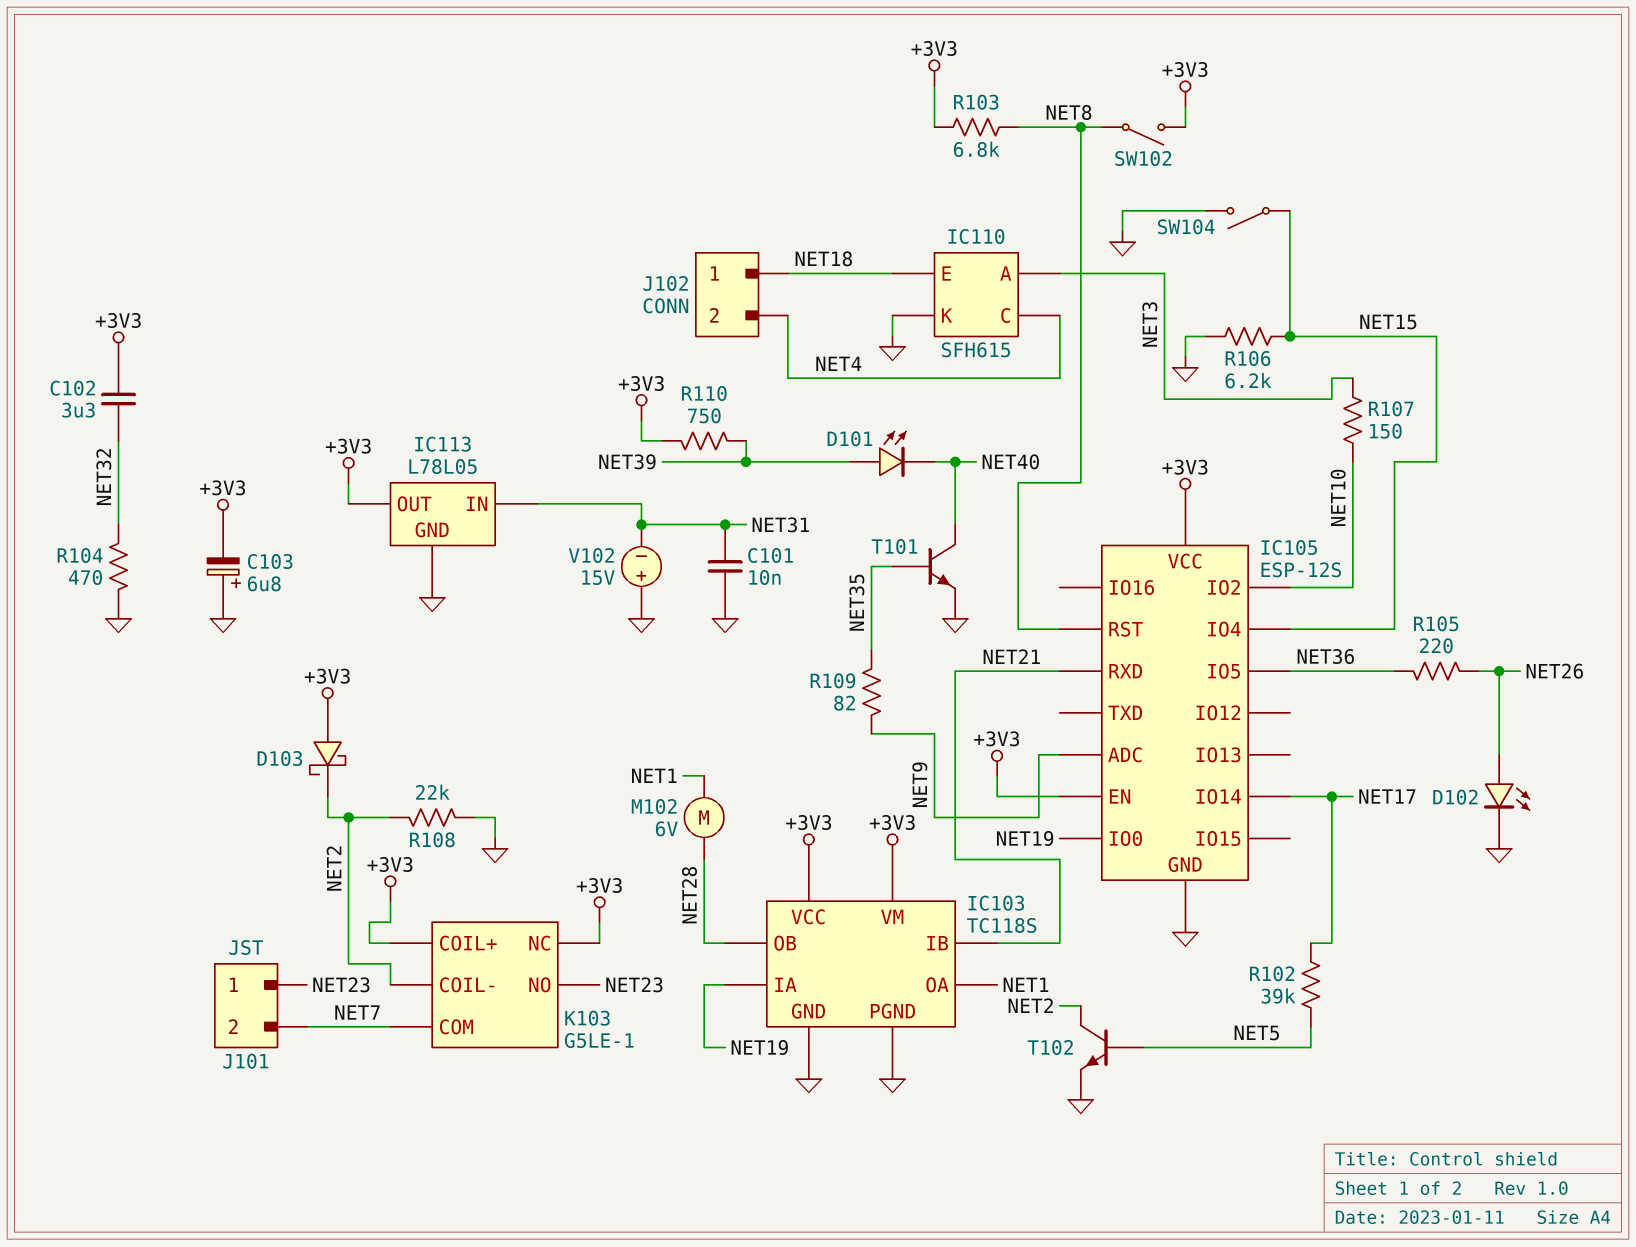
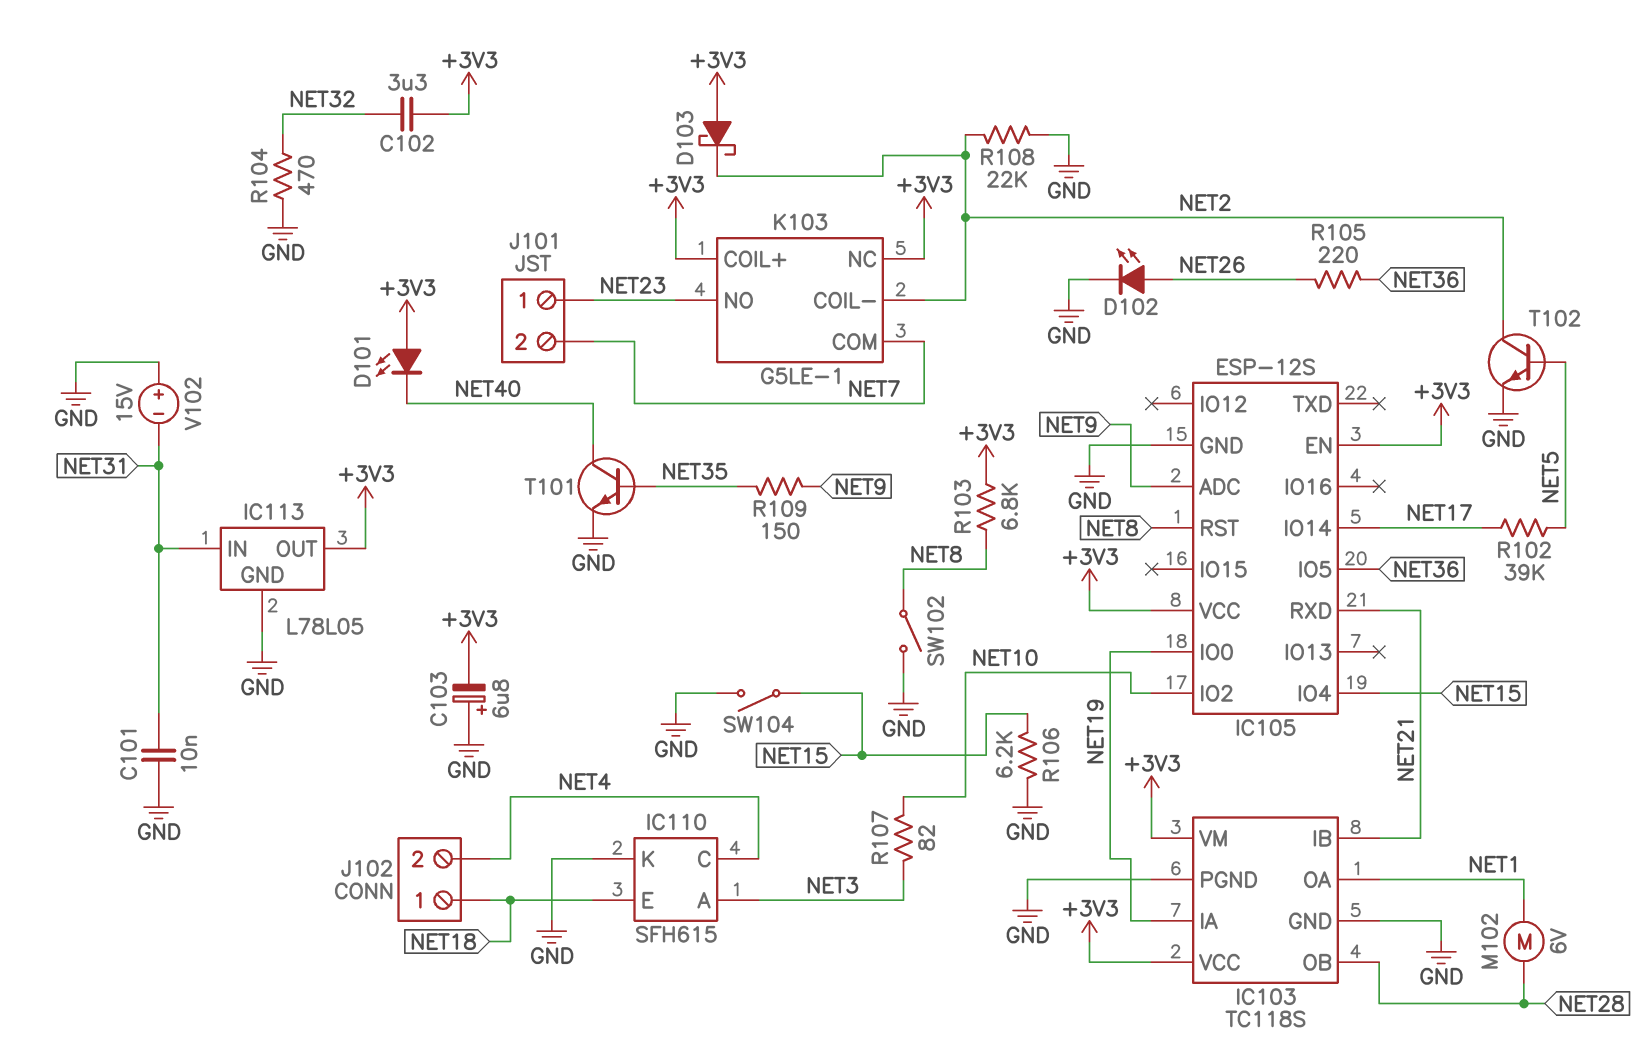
D101: LED (A NET39, K NET40) -> LED (A +3V3, K NET40)
R107: 150 (NET3, NET10) -> 82 (NET3, NET10)
R109: 82 (NET9, NET35) -> 150 (NET9, NET35)
R110: 750 (+3V3, NET39) -> none
SW102: switch (+3V3, NET8) -> switch (GND, NET8)

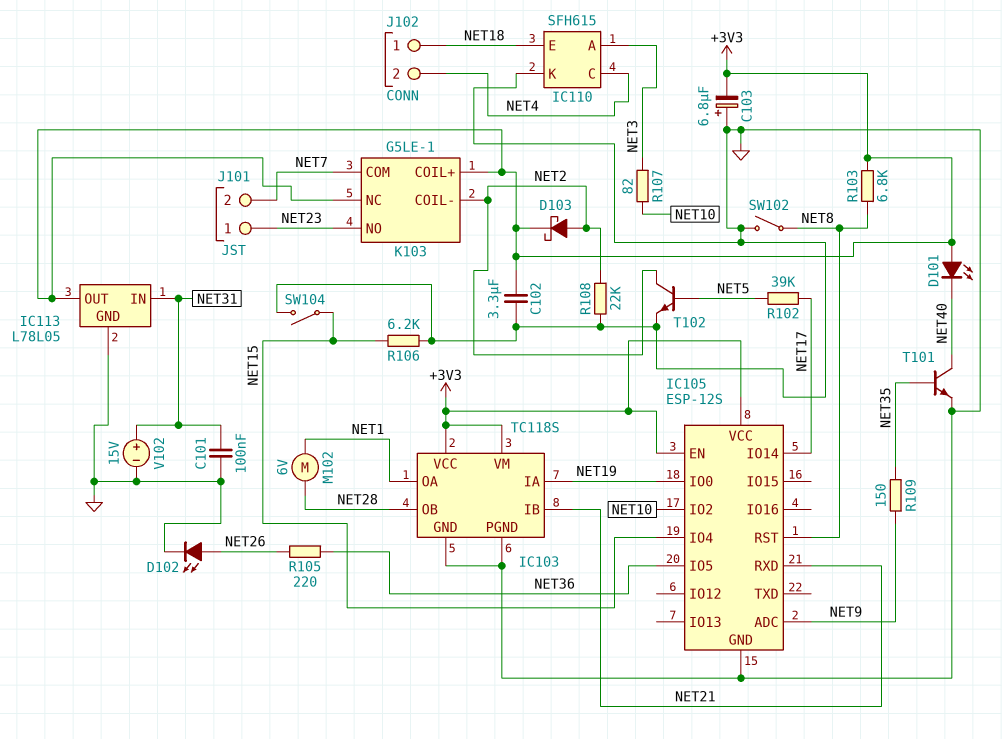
C101: 10nF (GND, NET31) -> 100nF (GND, NET31)
C102: 3.3uF (+3V3, NET32) -> 3.3uF (+3V3, GND)
D103: schottky (A +3V3, K NET2) -> schottky (A NET2, K +3V3)
R104: 470 (GND, NET32) -> none
V102: 15V (plus GND, minus NET31) -> 15V (plus NET31, minus GND)

